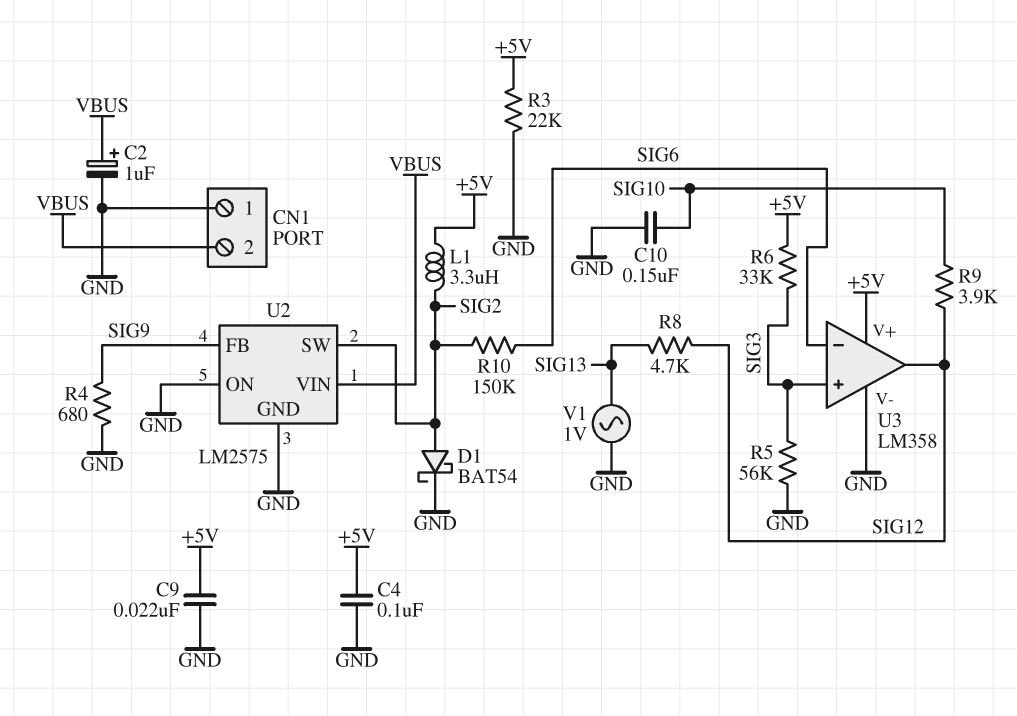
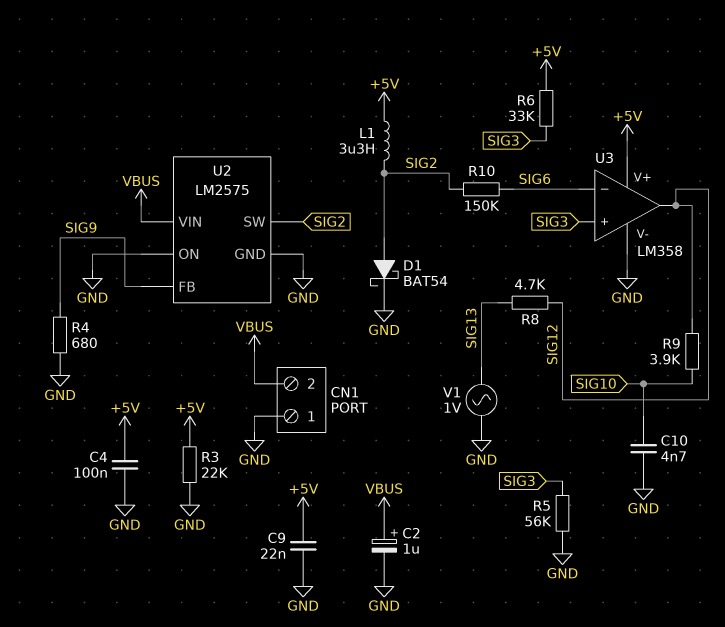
C10: 150nF (GND, SIG10) -> 4.7nF (GND, SIG10)

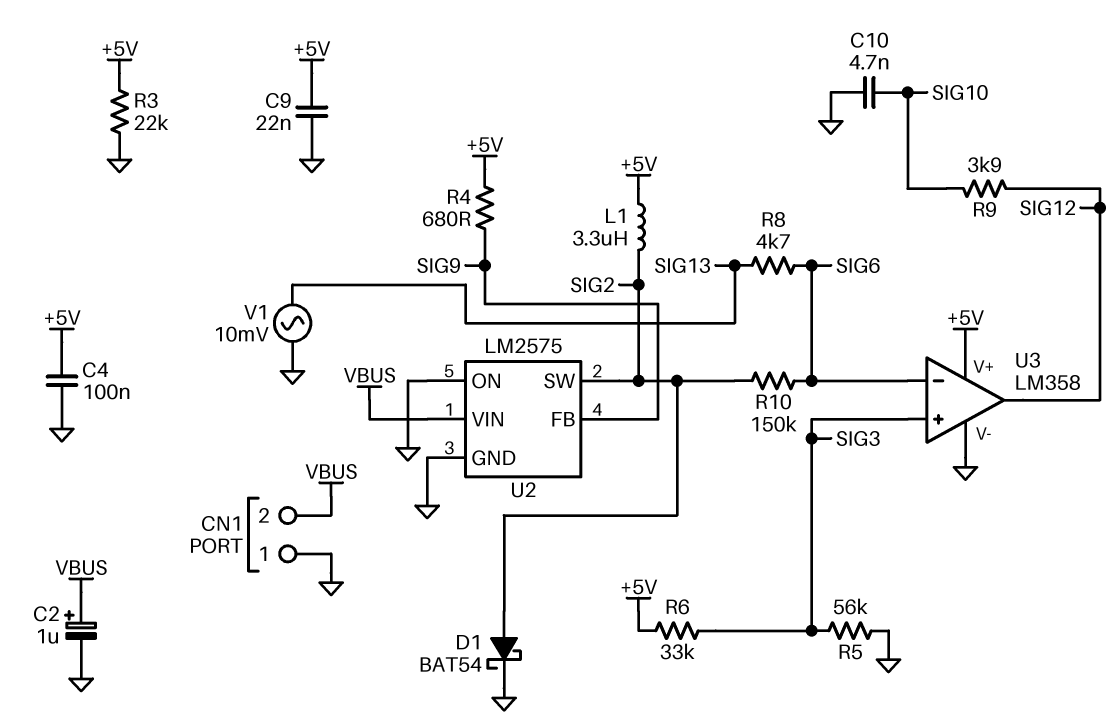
R4: 680 (GND, SIG9) -> 680 (+5V, SIG9)
R8: 4.7k (SIG12, SIG13) -> 4.7k (SIG6, SIG13)
V1: AC 1V (GND, SIG13) -> AC 10mV (GND, SIG13)

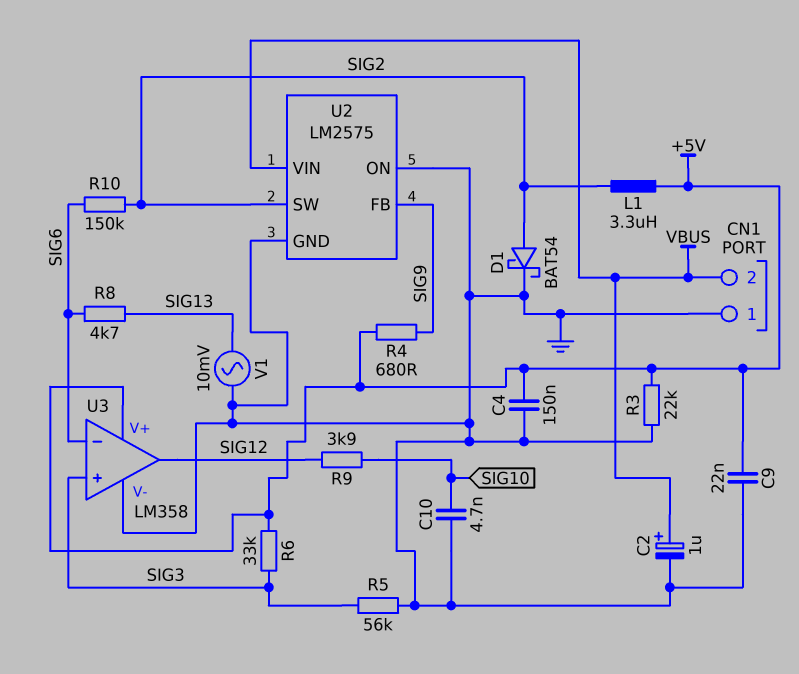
C4: 100nF (+5V, GND) -> 150nF (+5V, GND)

